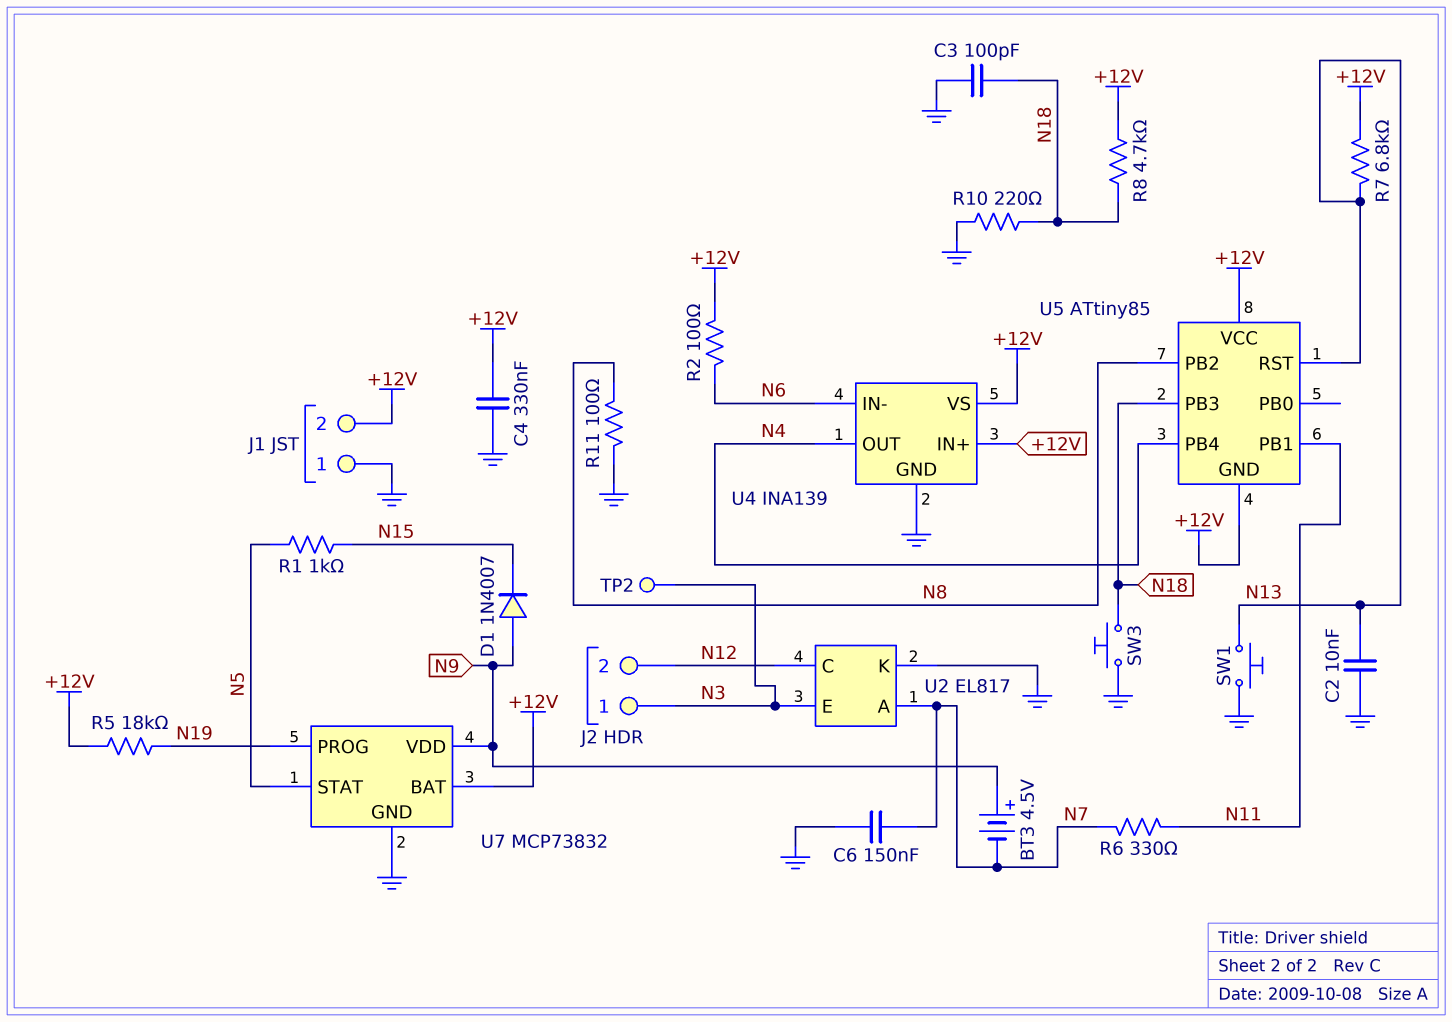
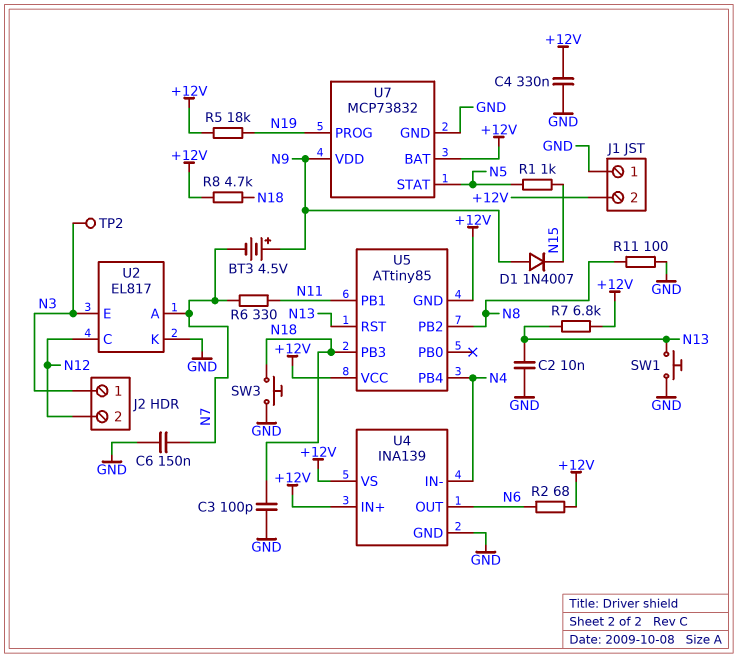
R2: 100 (+12V, N6) -> 68 (+12V, N6)
R10: 220 (GND, N18) -> none
U4 pin IN-: N6 -> N4
U4 pin OUT: N4 -> N6

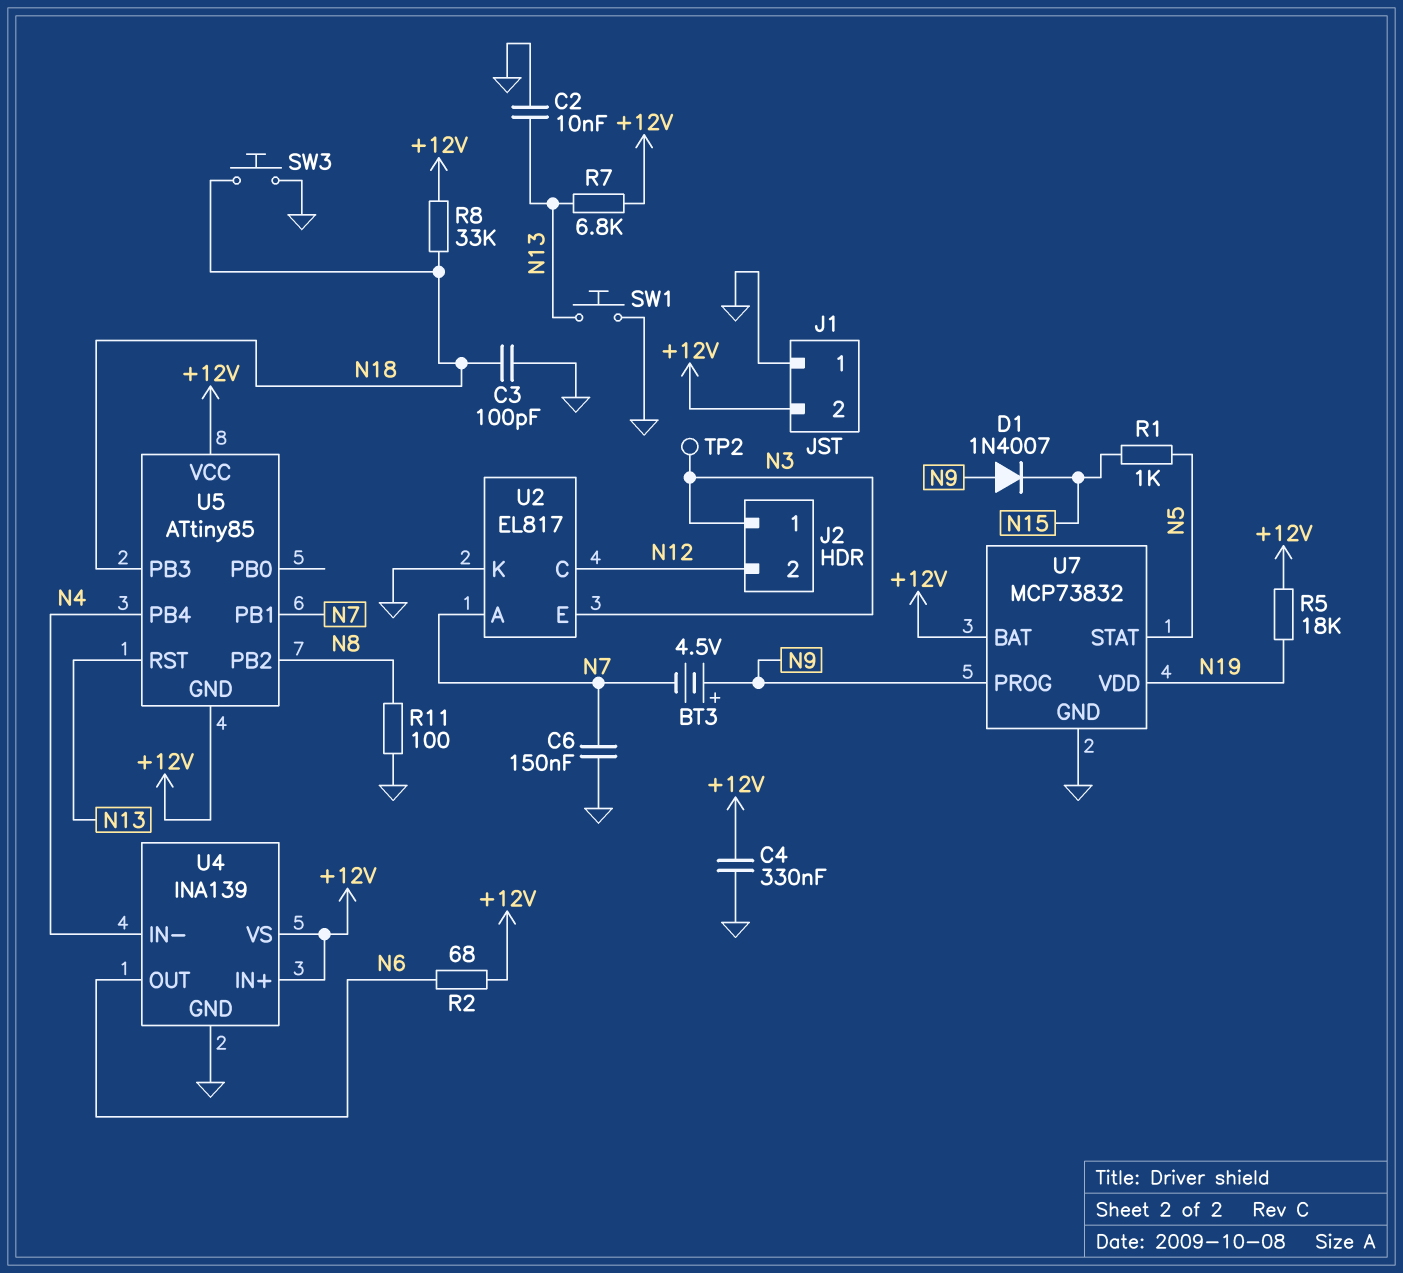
R6: 330 (N7, N11) -> none
R8: 4.7k (+12V, N18) -> 33k (+12V, N18)
U5 pin PB1: N11 -> N7
U7 pin PROG: N19 -> N9
U7 pin VDD: N9 -> N19

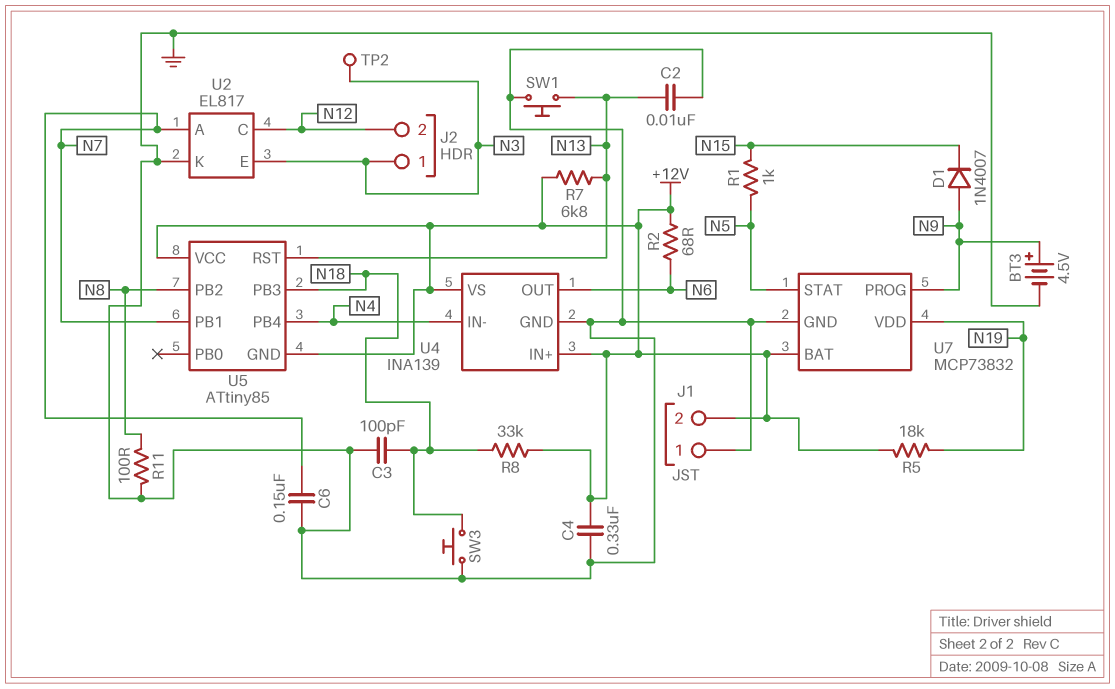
BT3: 4.5V (plus N9, minus N7) -> 4.5V (plus N9, minus GND)

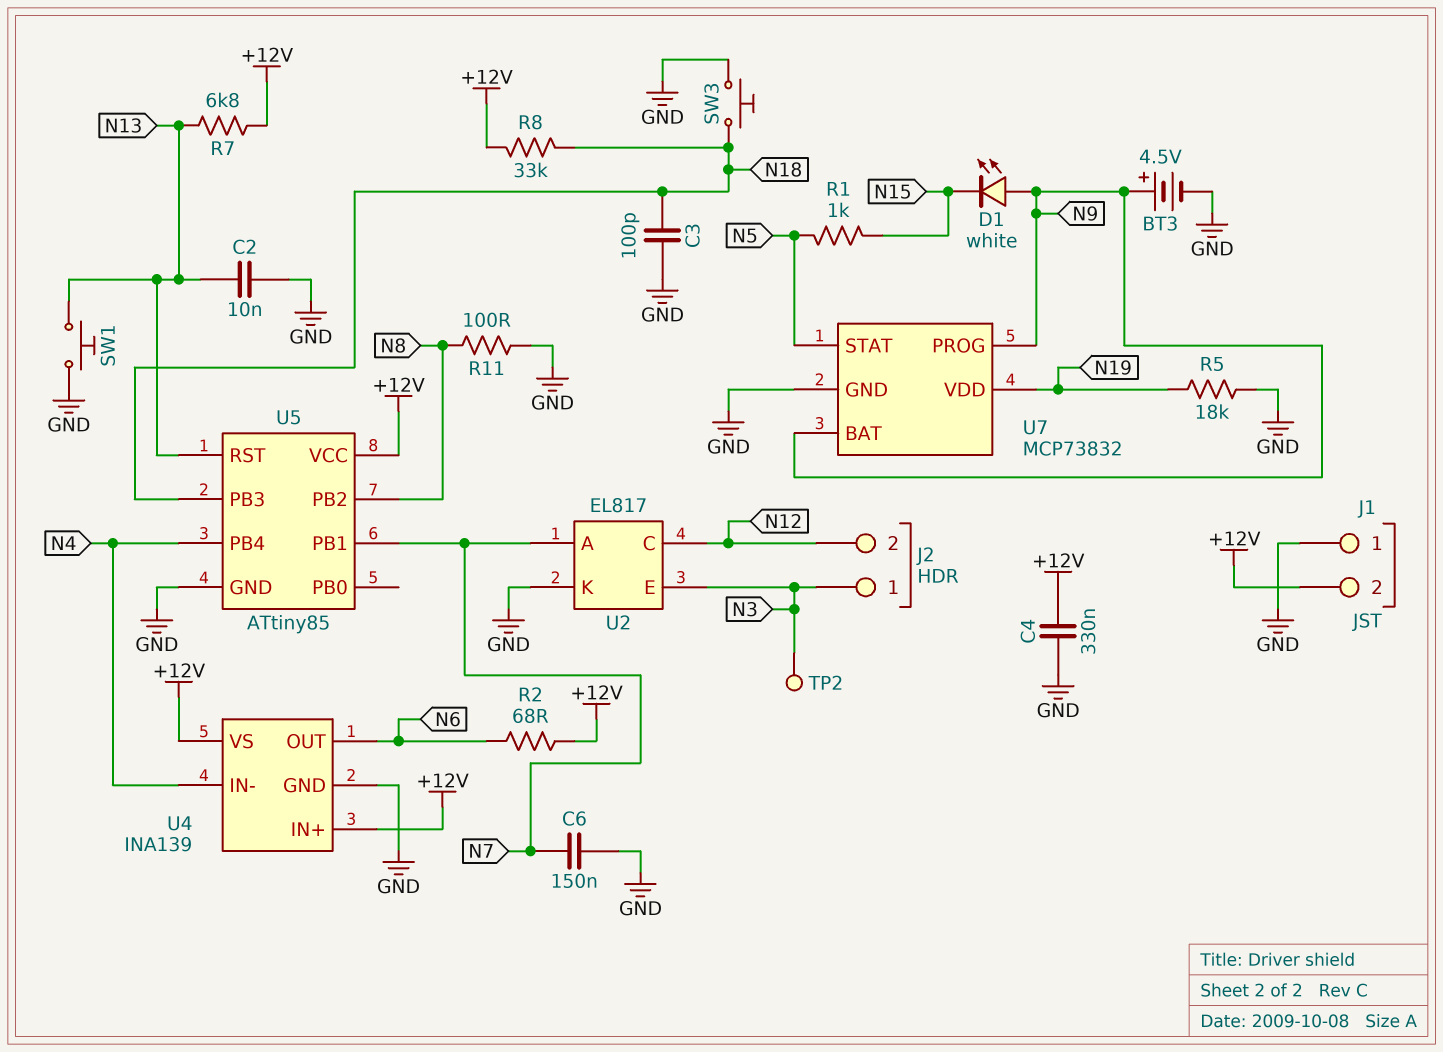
D1: diode 1N4007 (A N9, K N15) -> LED white (A N9, K N15)
R5: 18k (+12V, N19) -> 18k (GND, N19)
U5 pin GND: +12V -> GND
U7 pin BAT: +12V -> N9

